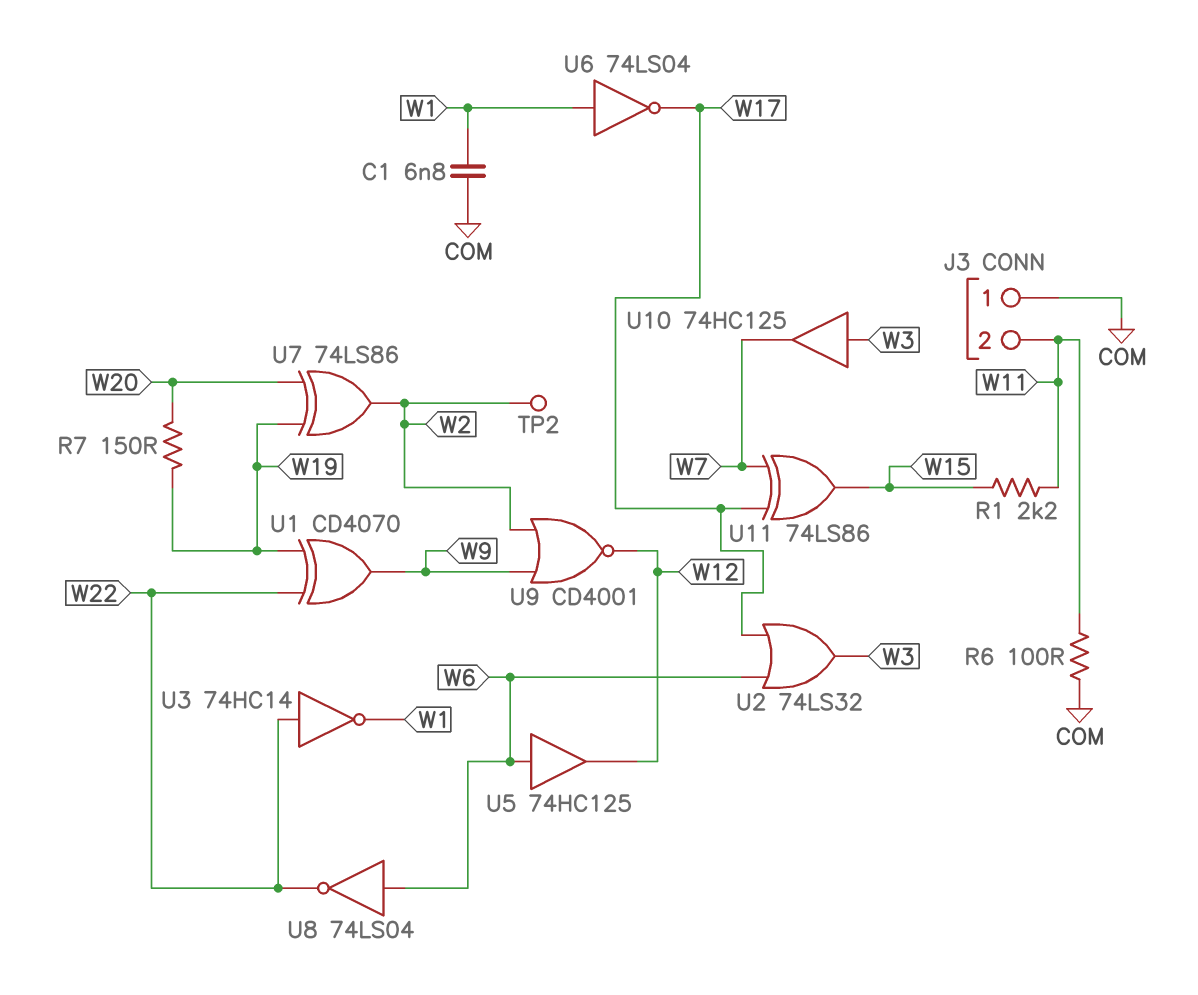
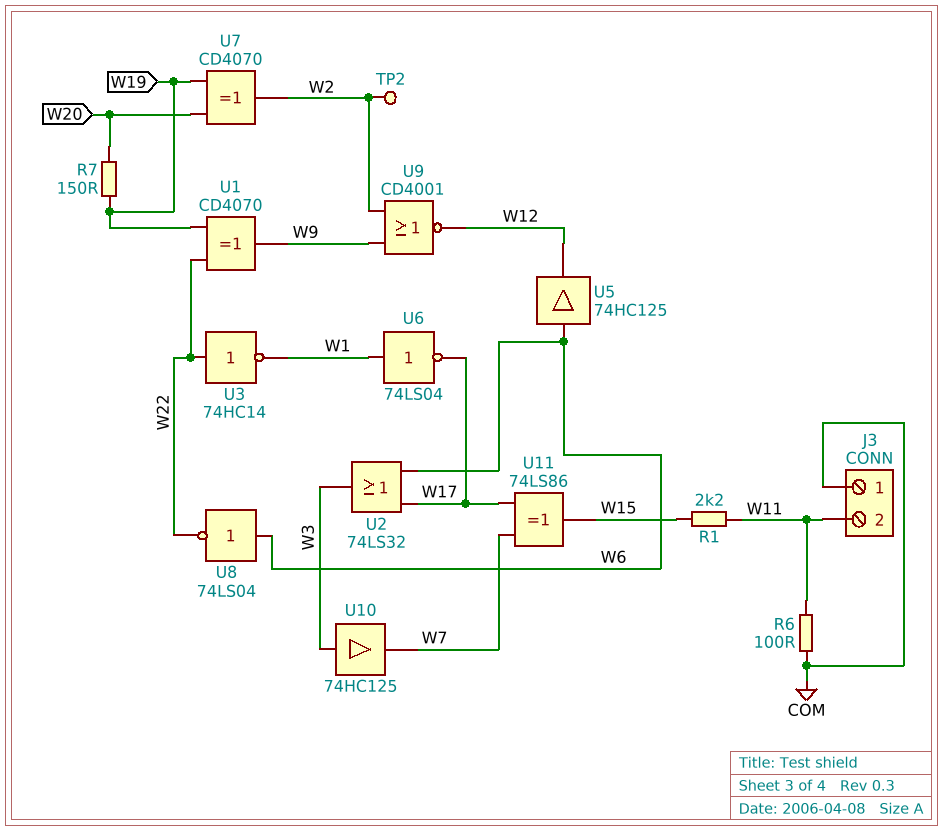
C1: 6.8nF (COM, W1) -> none
U7: XOR 74LS86 (in W19, in W20, out W2) -> XOR CD4070 (in W19, in W20, out W2)

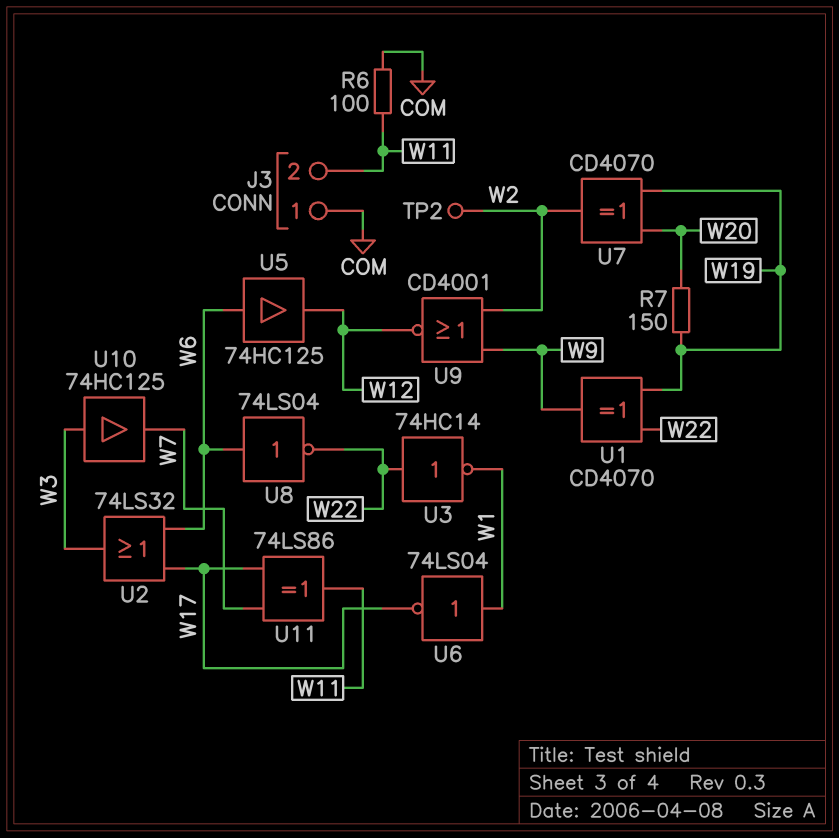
R1: 2.2k (W11, W15) -> none
U11: XOR 74LS86 (in W7, in W17, out W15) -> XOR 74LS86 (in W7, in W17, out W11)

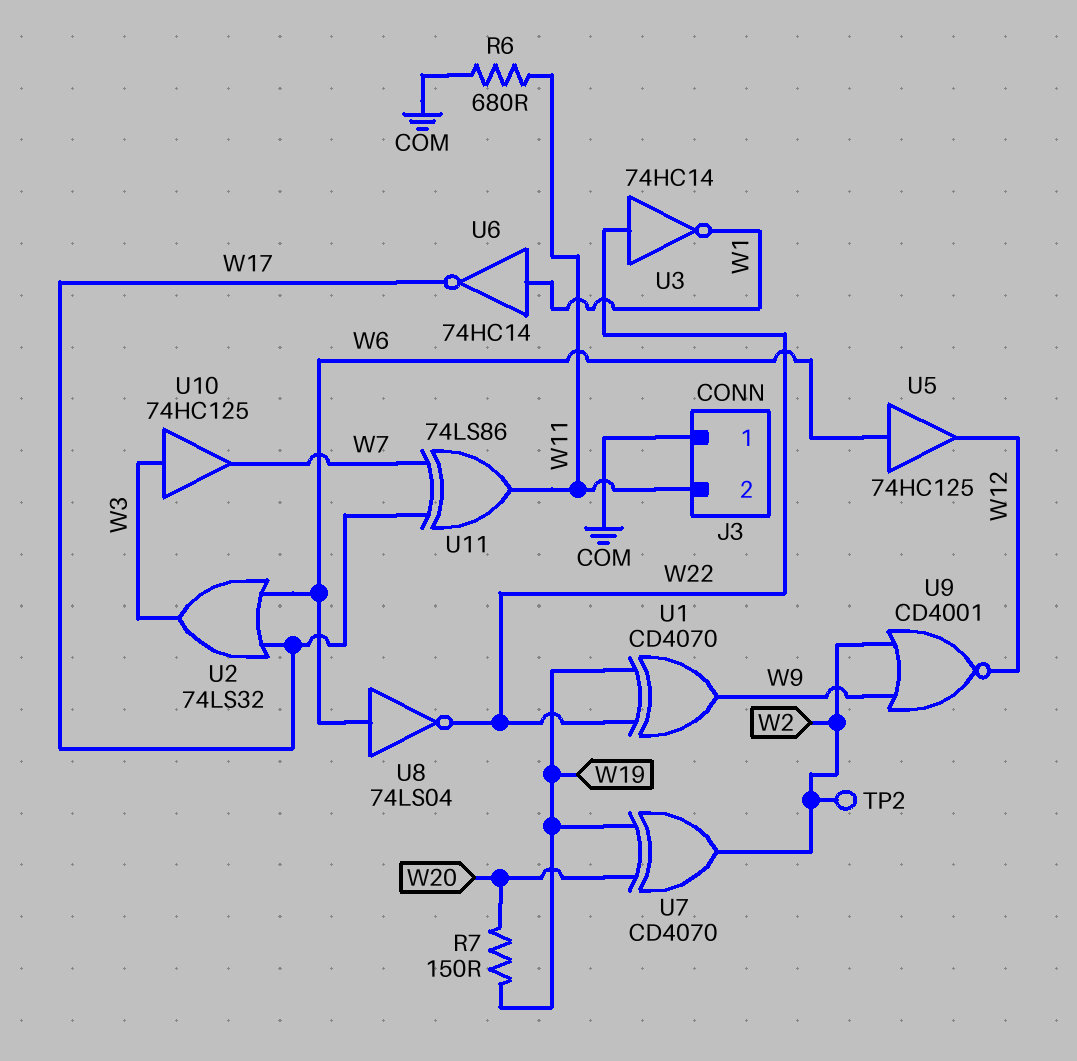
R6: 100 (COM, W11) -> 680 (COM, W11)
U6: NOT 74LS04 (in W1, out W17) -> NOT 74HC14 (in W1, out W17)

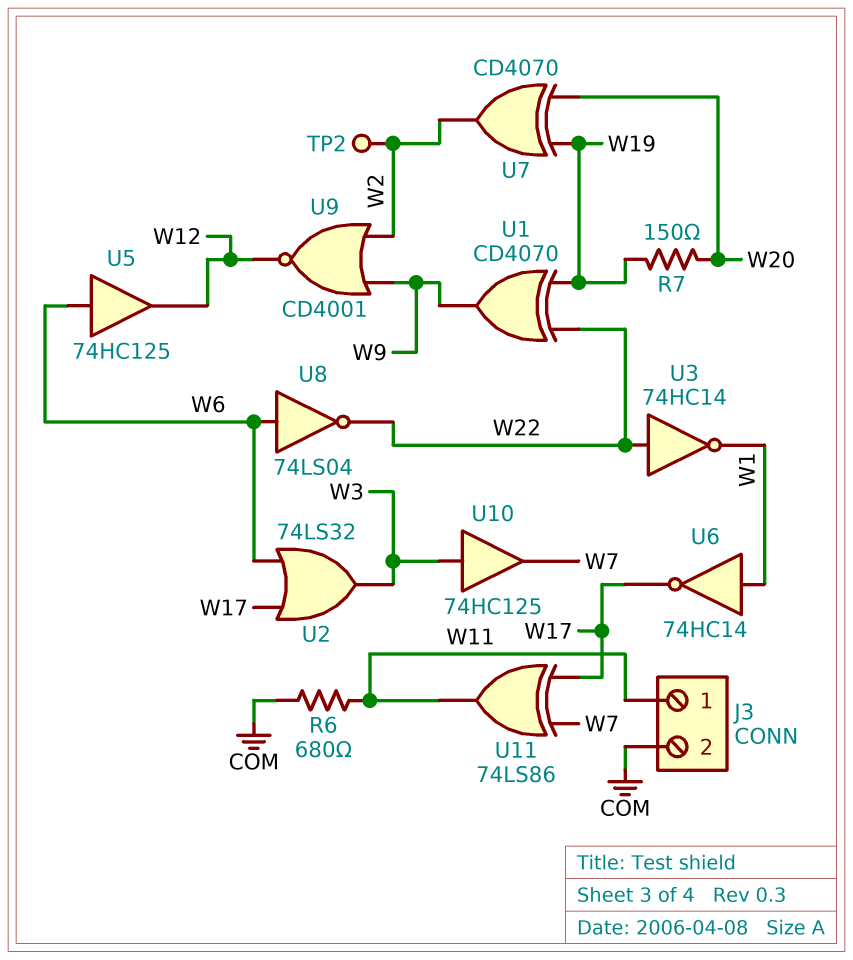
J3 pin 1: COM -> W11
J3 pin 2: W11 -> COM

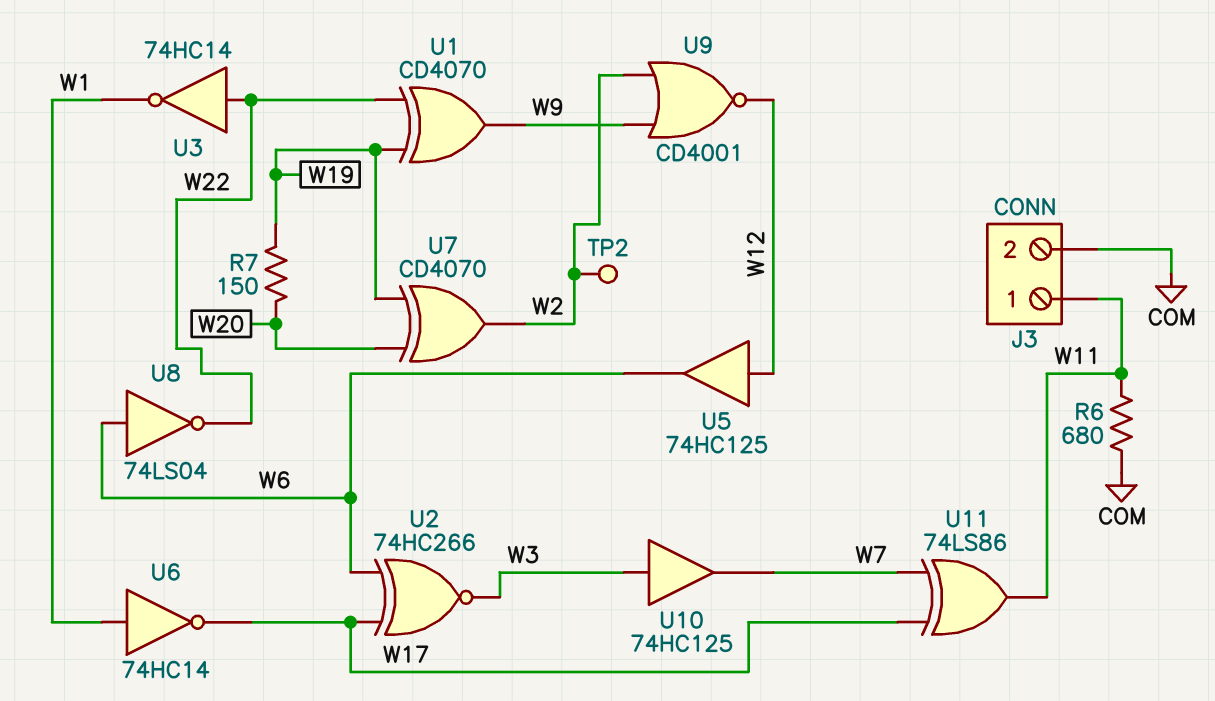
U2: OR 74LS32 (in W6, in W17, out W3) -> XNOR 74HC266 (in W6, in W17, out W3)
U5: buffer 74HC125 (in W6, out W12) -> buffer 74HC125 (in W12, out W6)

